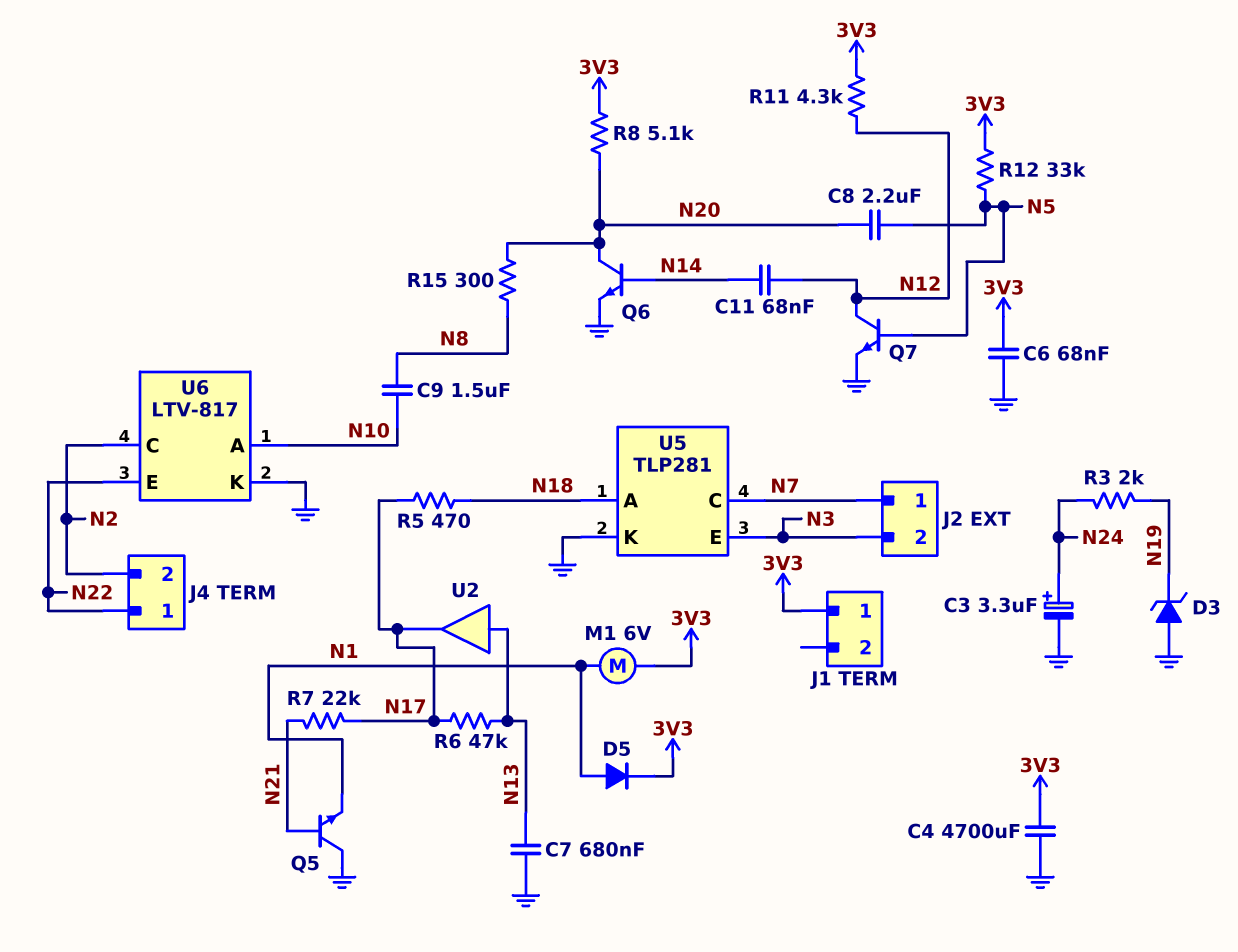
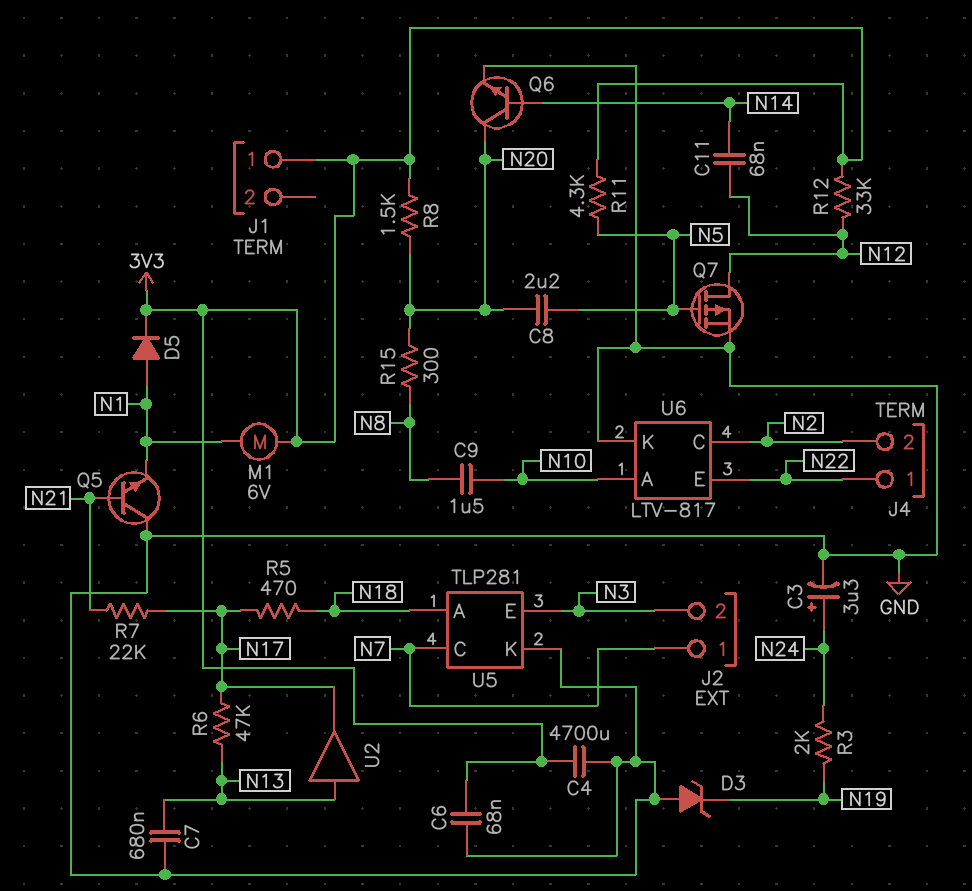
Q7: NPN (B N5, C N12, E GND) -> PMOS (G N5, D N12, S GND)
R8: 5.1k (3V3, N20) -> 1.5k (3V3, N20)
R11: 4.3k (3V3, N12) -> 4.3k (3V3, N5)
R12: 33k (3V3, N5) -> 33k (3V3, N12)

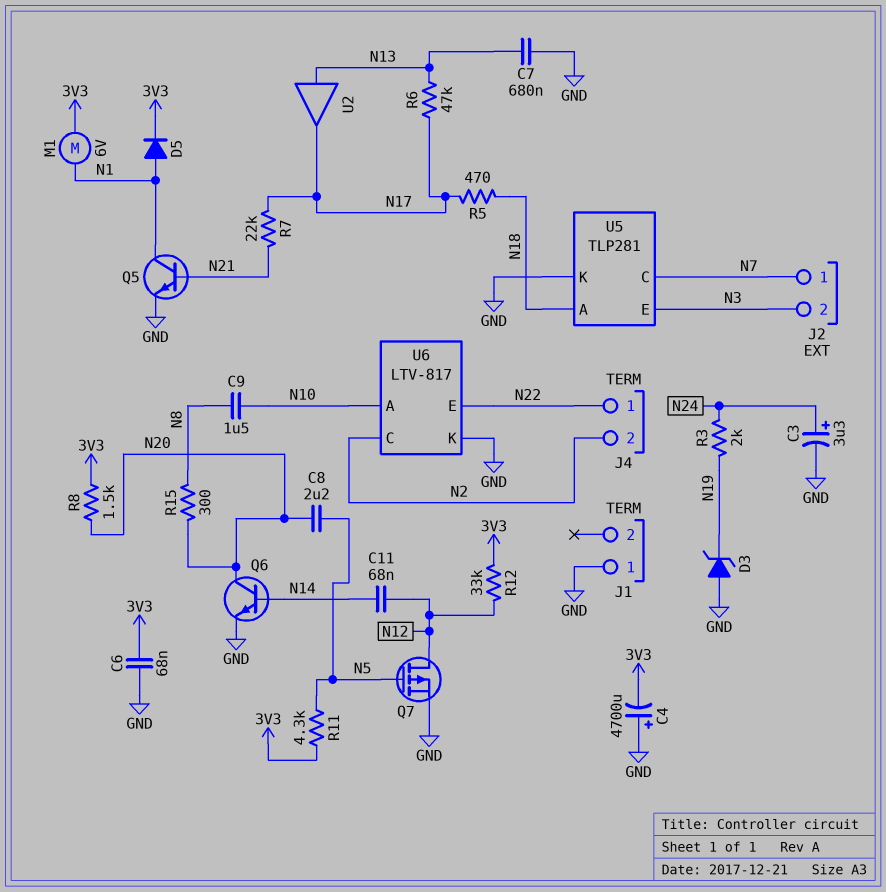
C4: 4700uF (3V3, GND) -> 4700uF (plus GND, minus 3V3)
J1 pin 1: 3V3 -> GND
Q5: NPN (B N21, C GND, E N1) -> NPN (B N21, C N1, E GND)

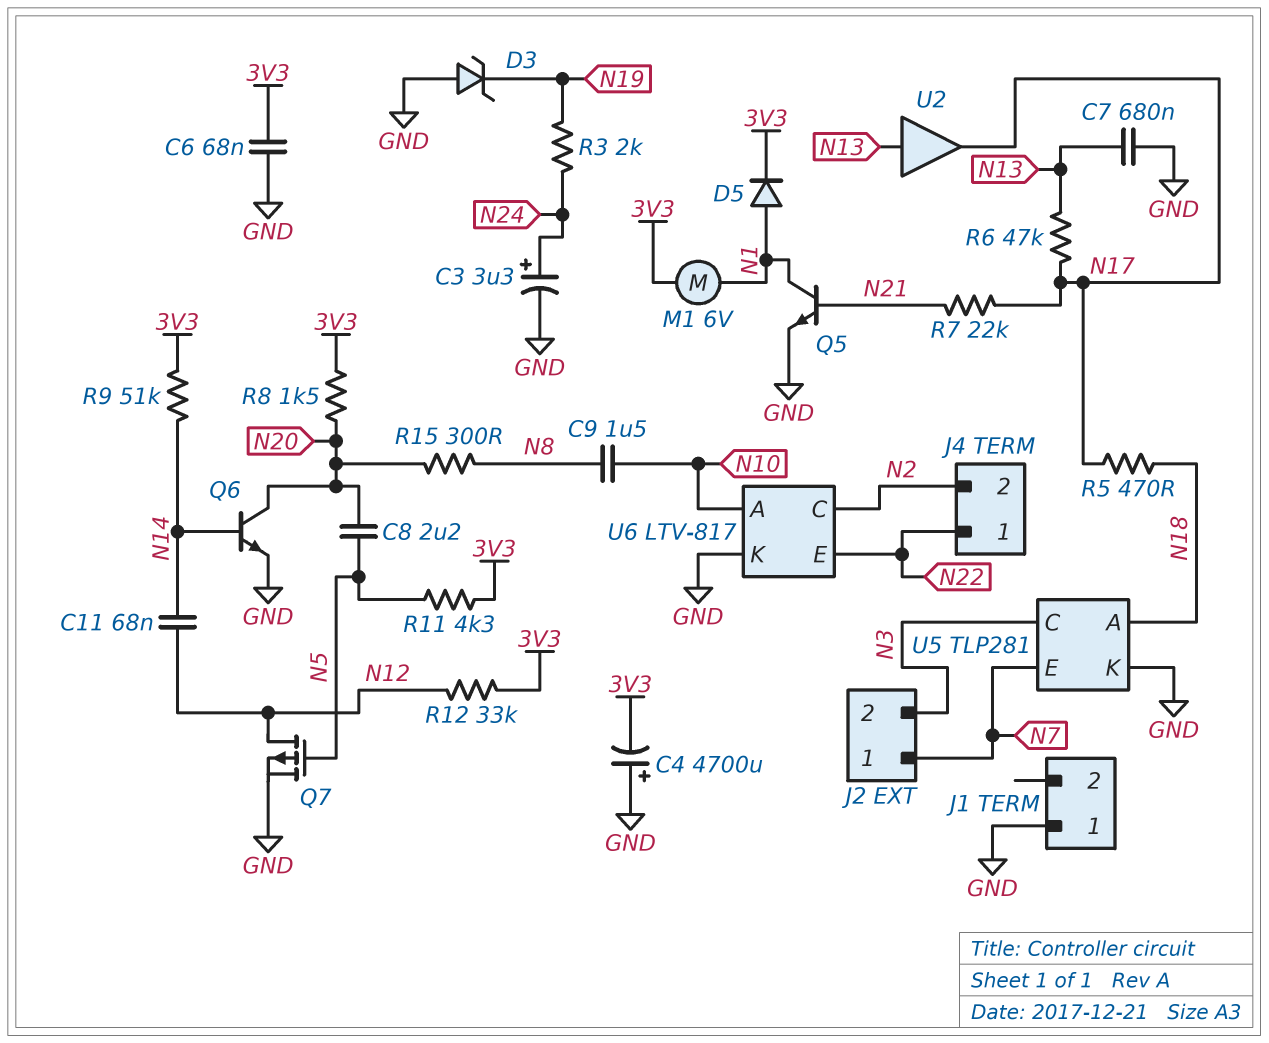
R9: none -> 51k (3V3, N14)
U5 pin C: N7 -> N3
U5 pin E: N3 -> N7

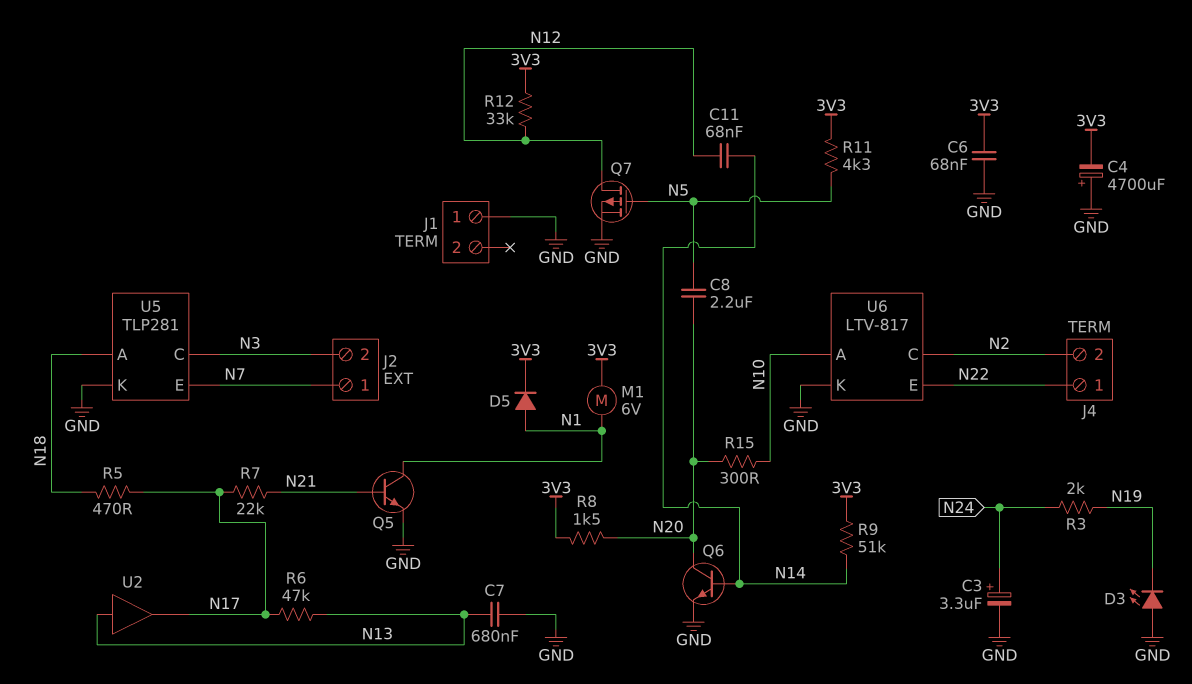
C9: 1.5uF (N8, N10) -> none
D3: zener (A GND, K N19) -> LED (A GND, K N19)
R15: 300 (N8, N20) -> 300 (N10, N20)

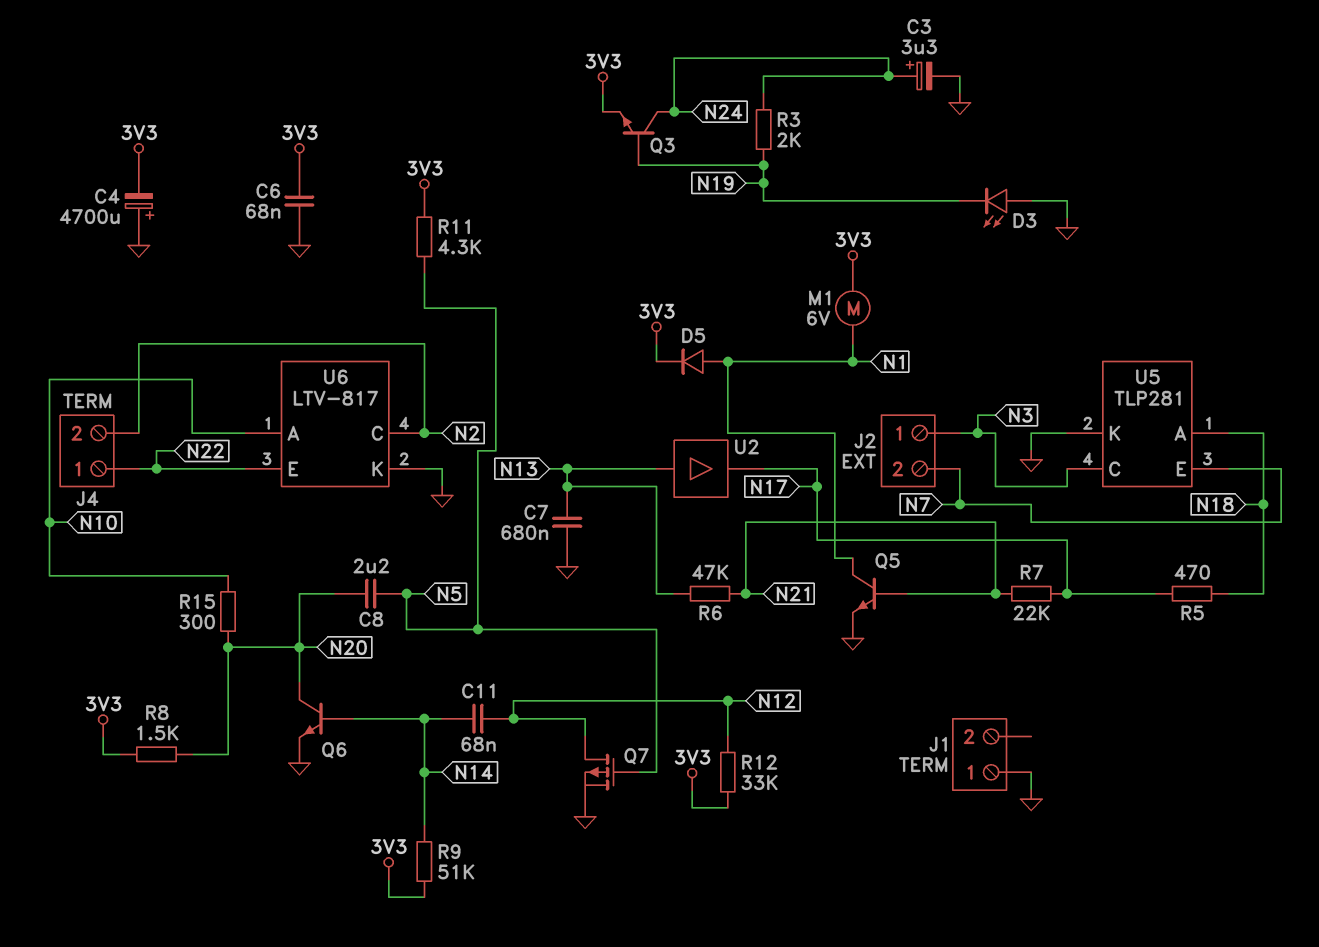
J2 pin 1: N7 -> N3
J2 pin 2: N3 -> N7
Q3: none -> NPN (B N19, C N24, E 3V3)
R6: 47k (N13, N17) -> 47k (N13, N21)

